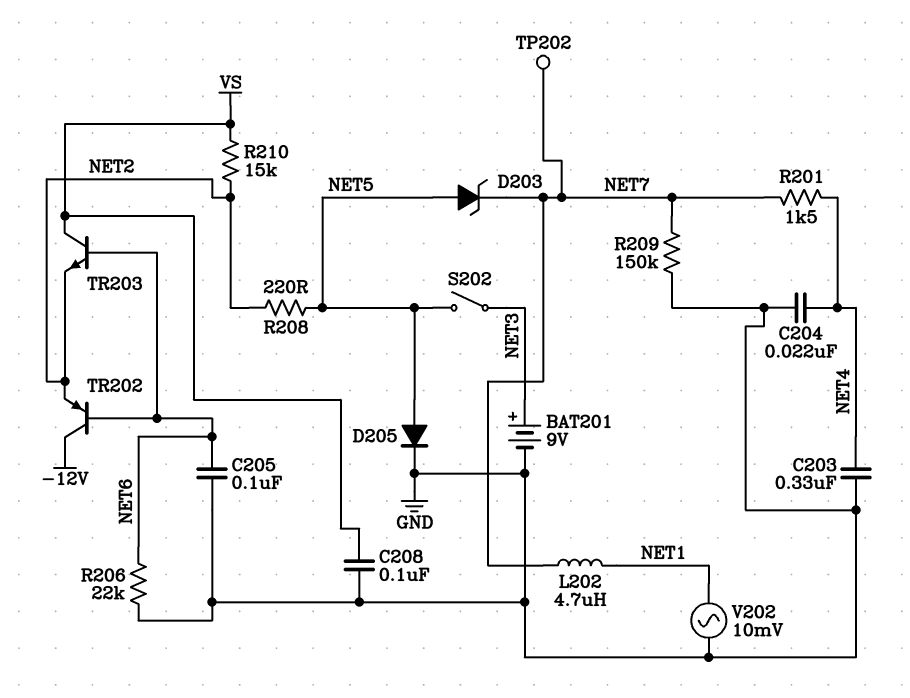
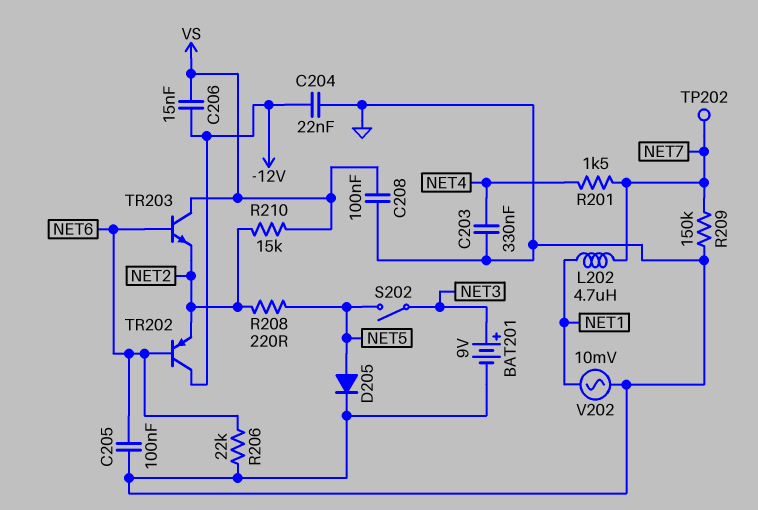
C204: 22nF (GND, NET4) -> 22nF (-12V, GND)
C206: none -> 15nF (-12V, VS)
D203: zener (A NET5, K NET7) -> none

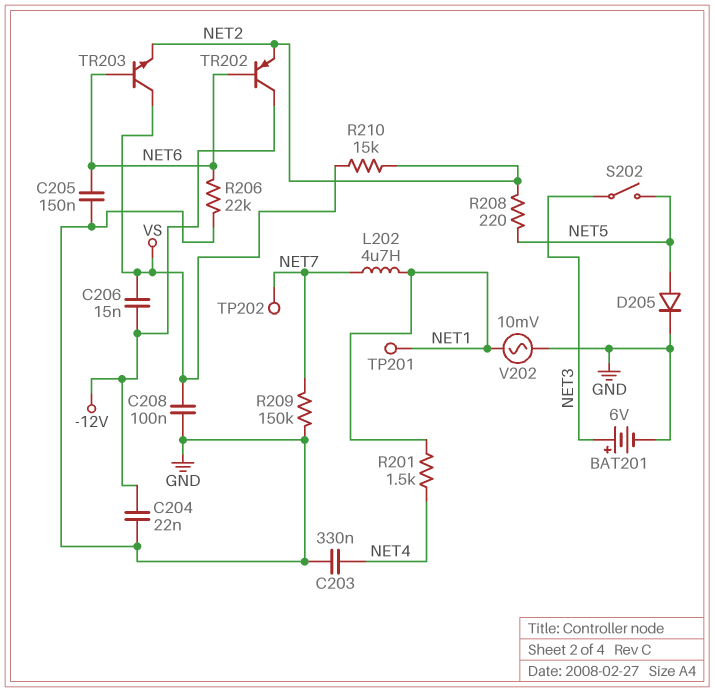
BAT201: 9V (plus NET3, minus GND) -> 6V (plus NET3, minus GND)
C205: 100nF (GND, NET6) -> 150nF (GND, NET6)
R201: 1.5k (NET4, NET7) -> 1.5k (NET1, NET4)
TP201: none -> test point (NET1)

